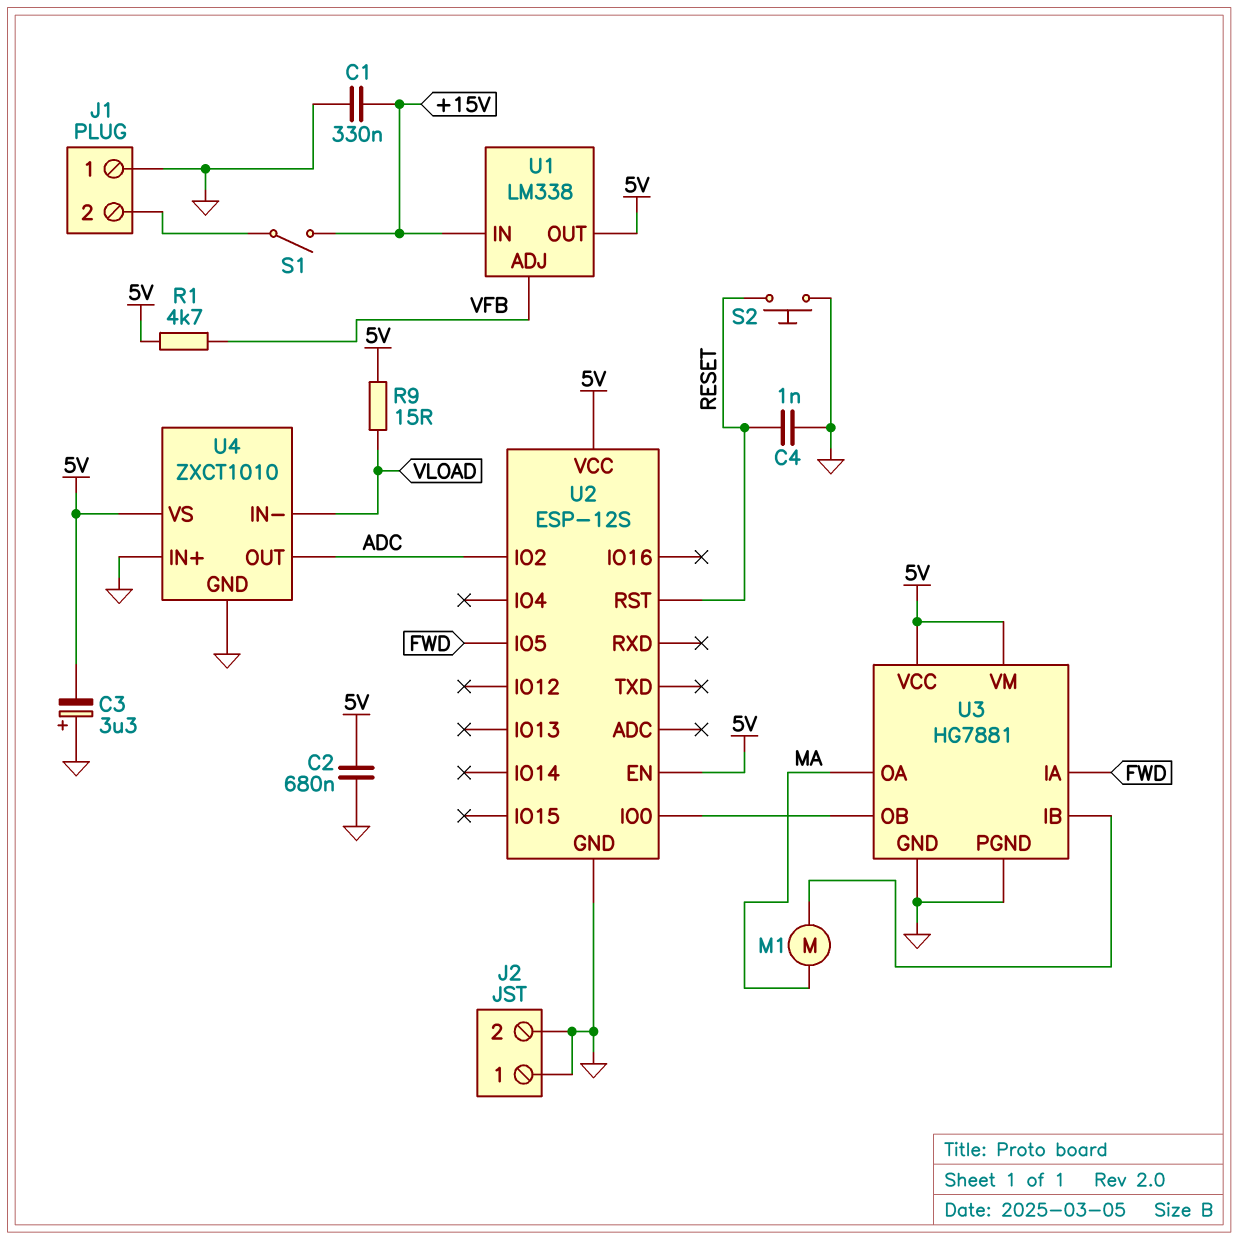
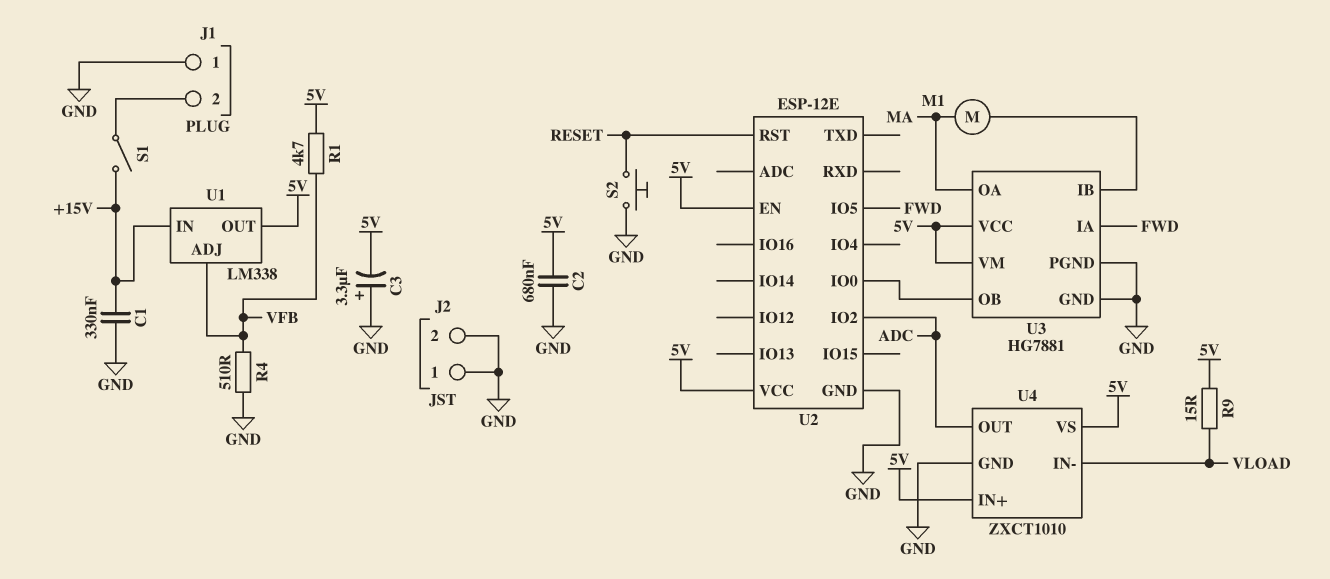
C4: 1nF (GND, RESET) -> none
R4: none -> 510 (GND, VFB)
U2: ESP-12S -> ESP-12E
U4 pin IN+: GND -> 5V

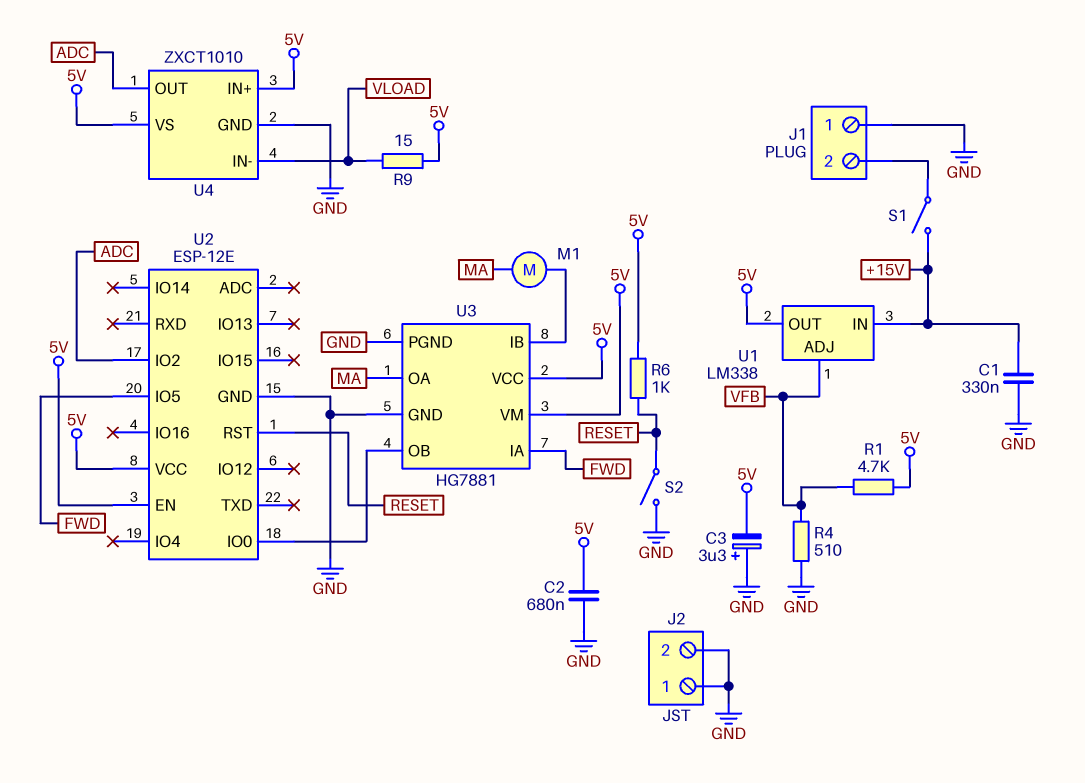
R6: none -> 1k (5V, RESET)
S2: button (GND, RESET) -> switch (GND, RESET)

